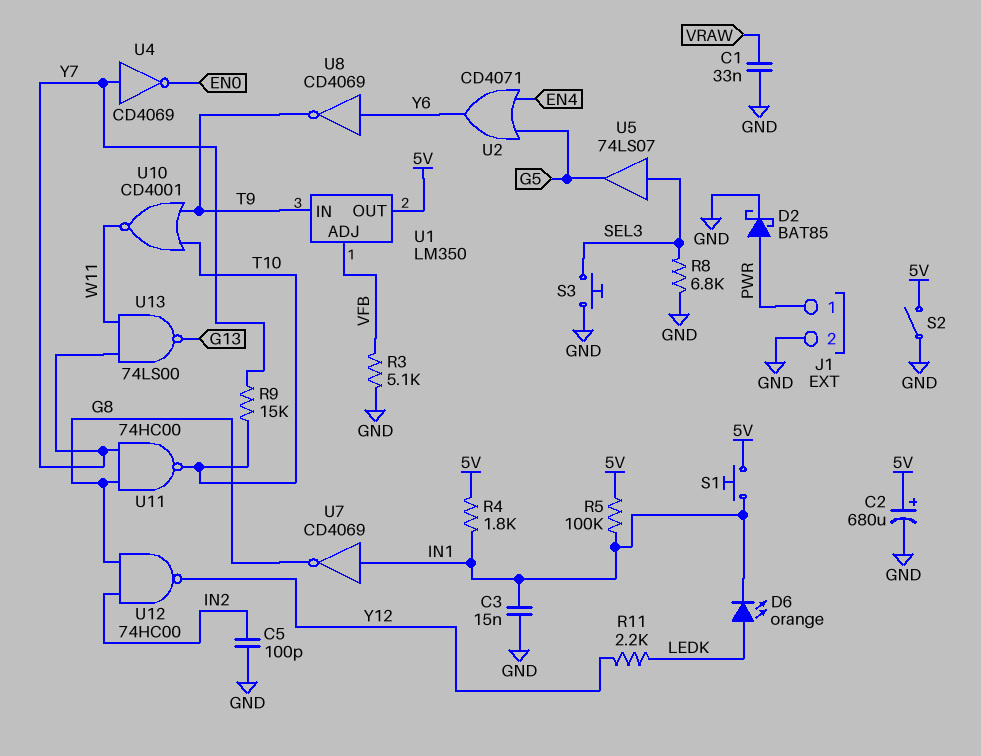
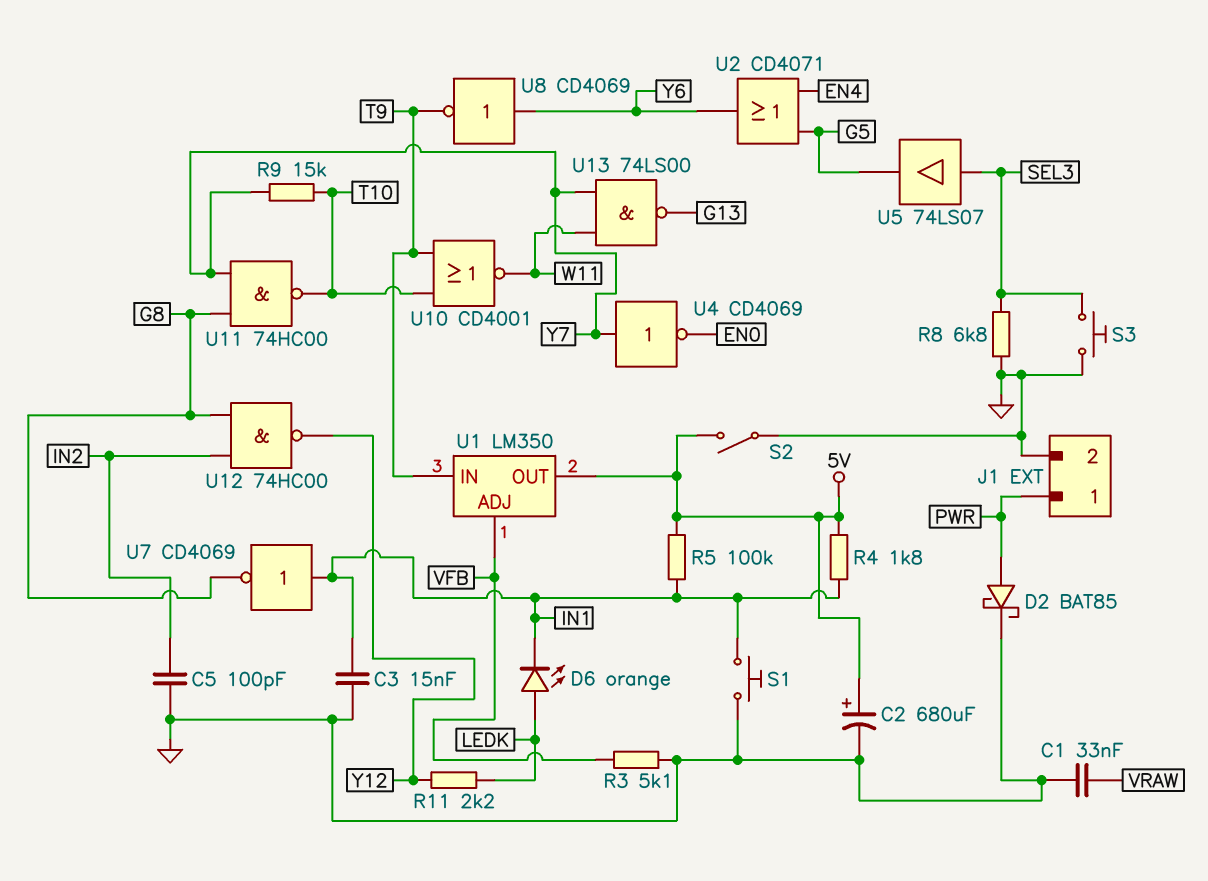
S1: button (5V, IN1) -> button (GND, IN1)

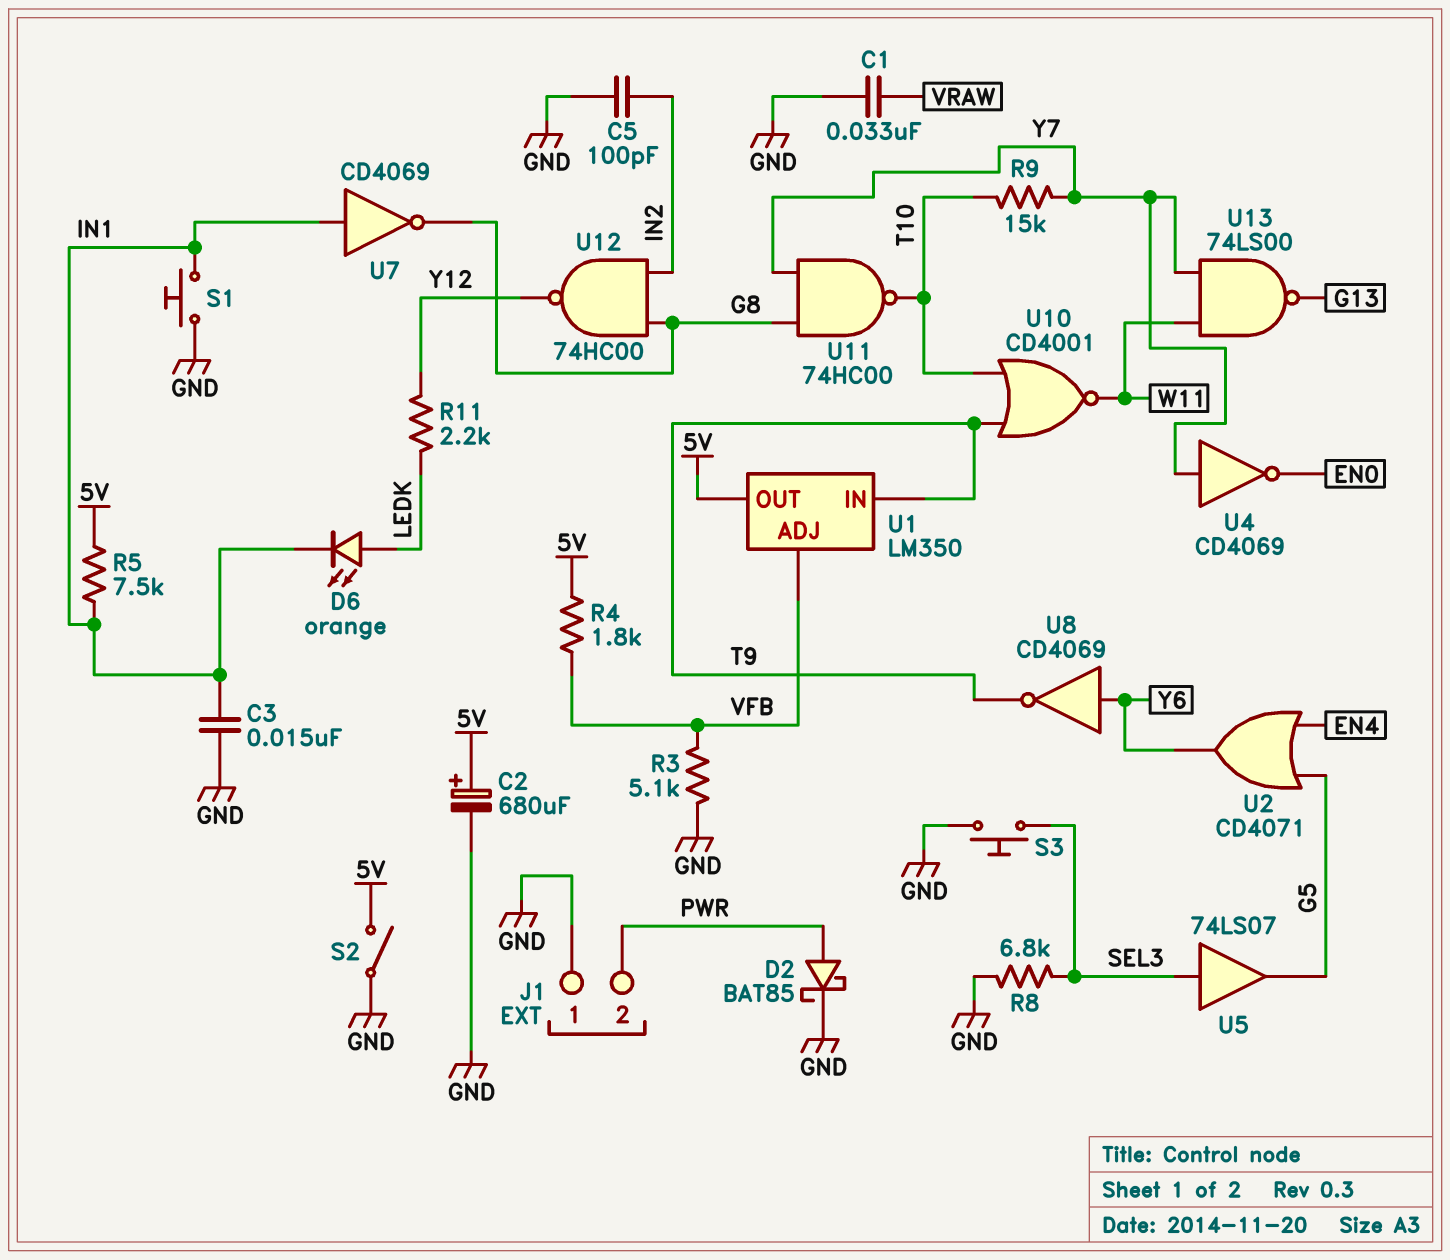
J1 pin 1: PWR -> GND
J1 pin 2: GND -> PWR
R4: 1.8k (5V, IN1) -> 1.8k (5V, VFB)
R5: 100k (5V, IN1) -> 7.5k (5V, IN1)

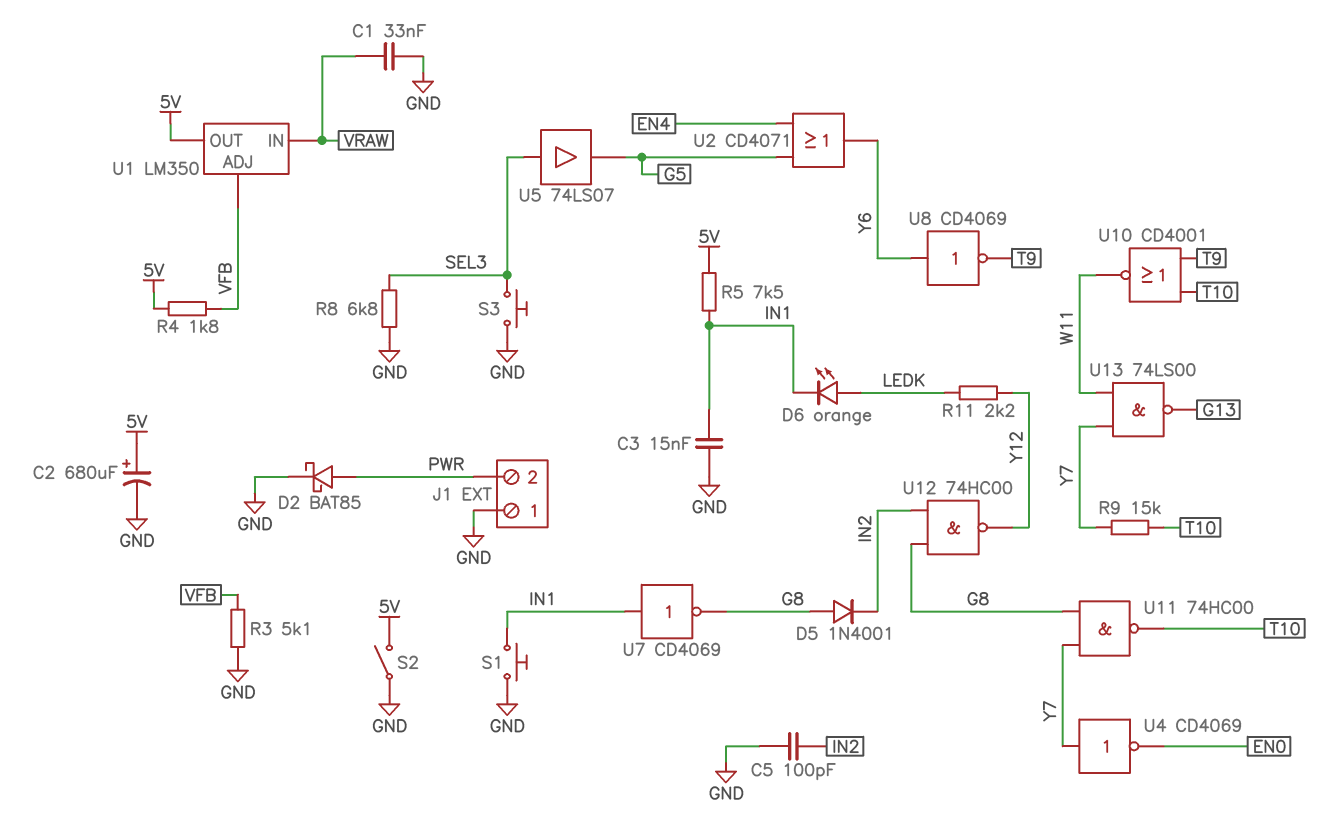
D5: none -> diode 1N4001 (A G8, K IN2)
U1 pin IN: T9 -> VRAW

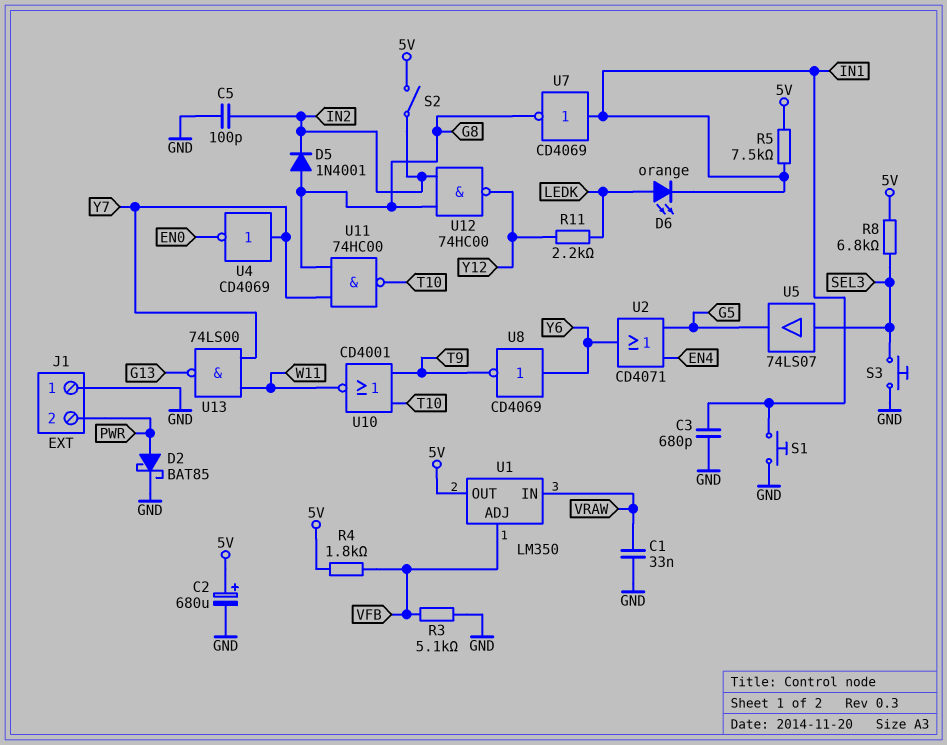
C3: 15nF (GND, IN1) -> 680pF (GND, IN1)
R8: 6.8k (GND, SEL3) -> 6.8k (5V, SEL3)
R9: 15k (T10, Y7) -> none
S2: switch (5V, GND) -> switch (5V, IN2)

